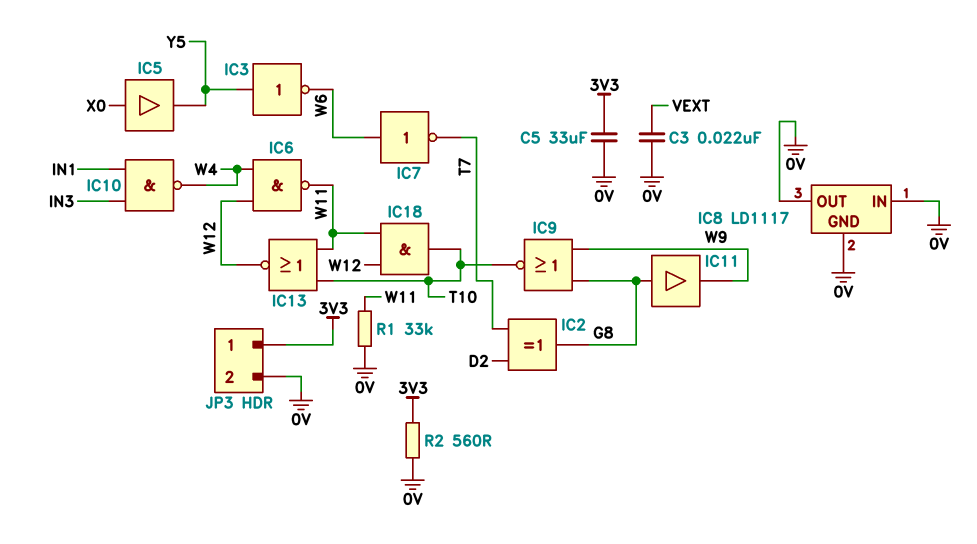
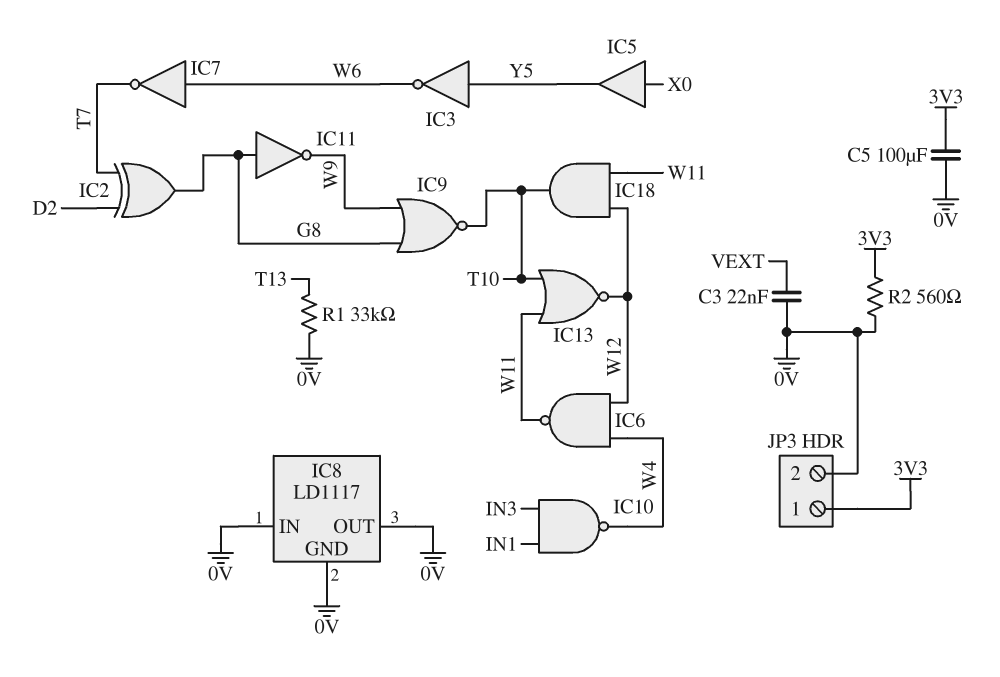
C5: 33uF (0V, 3V3) -> 100uF (0V, 3V3)
IC11: buffer (in G8, out W9) -> NOT (in G8, out W9)
R1: 33k (0V, W11) -> 33k (0V, T13)

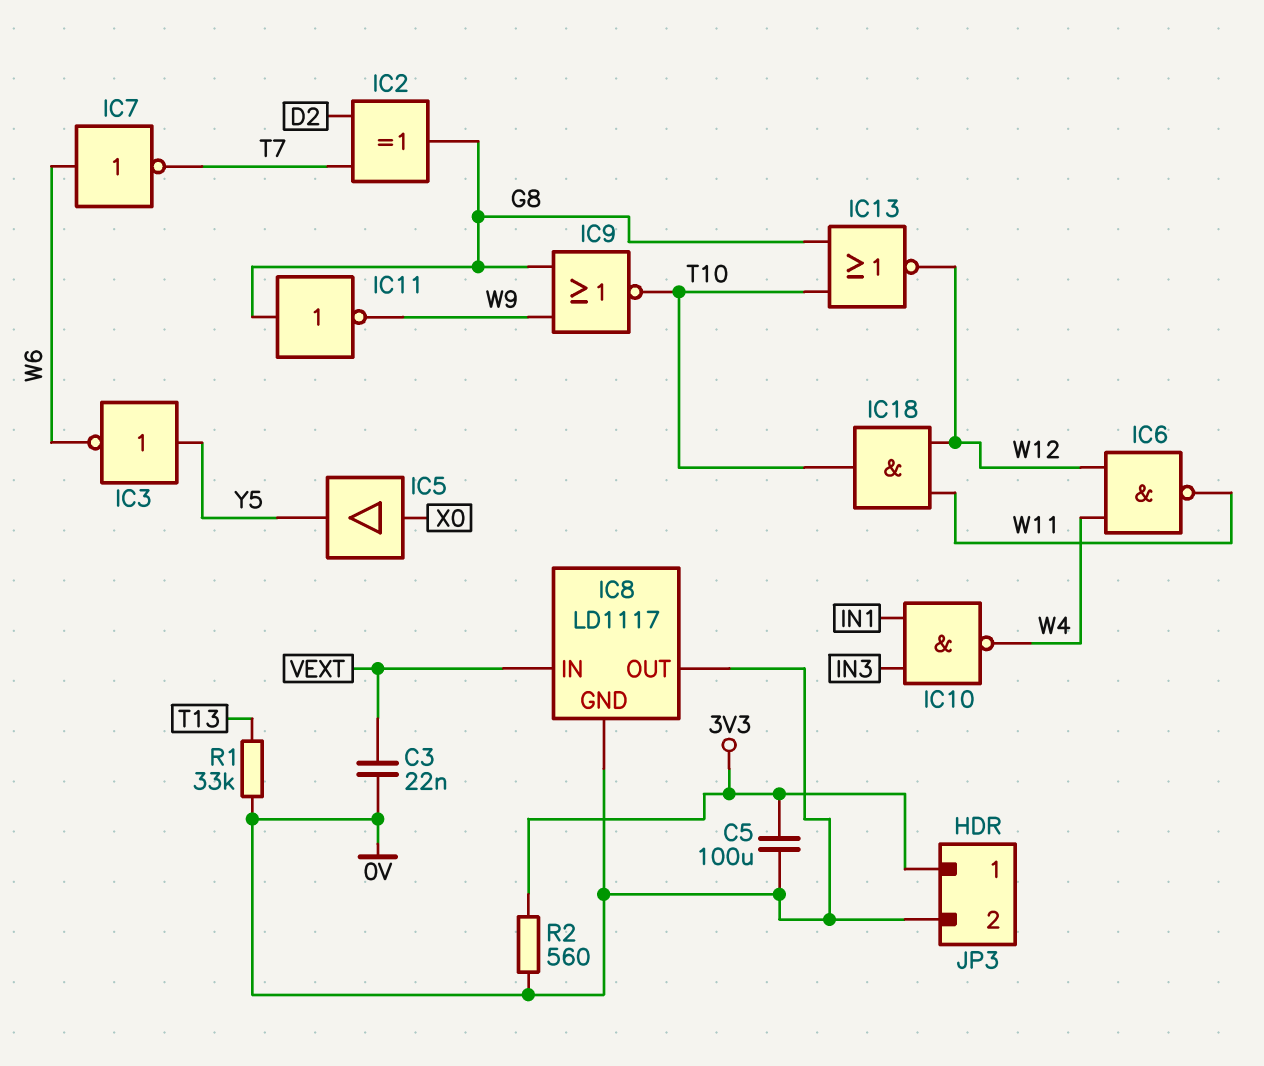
IC8 pin IN: 0V -> VEXT
IC13: NOR (in T10, in W11, out W12) -> NOR (in G8, in T10, out W12)

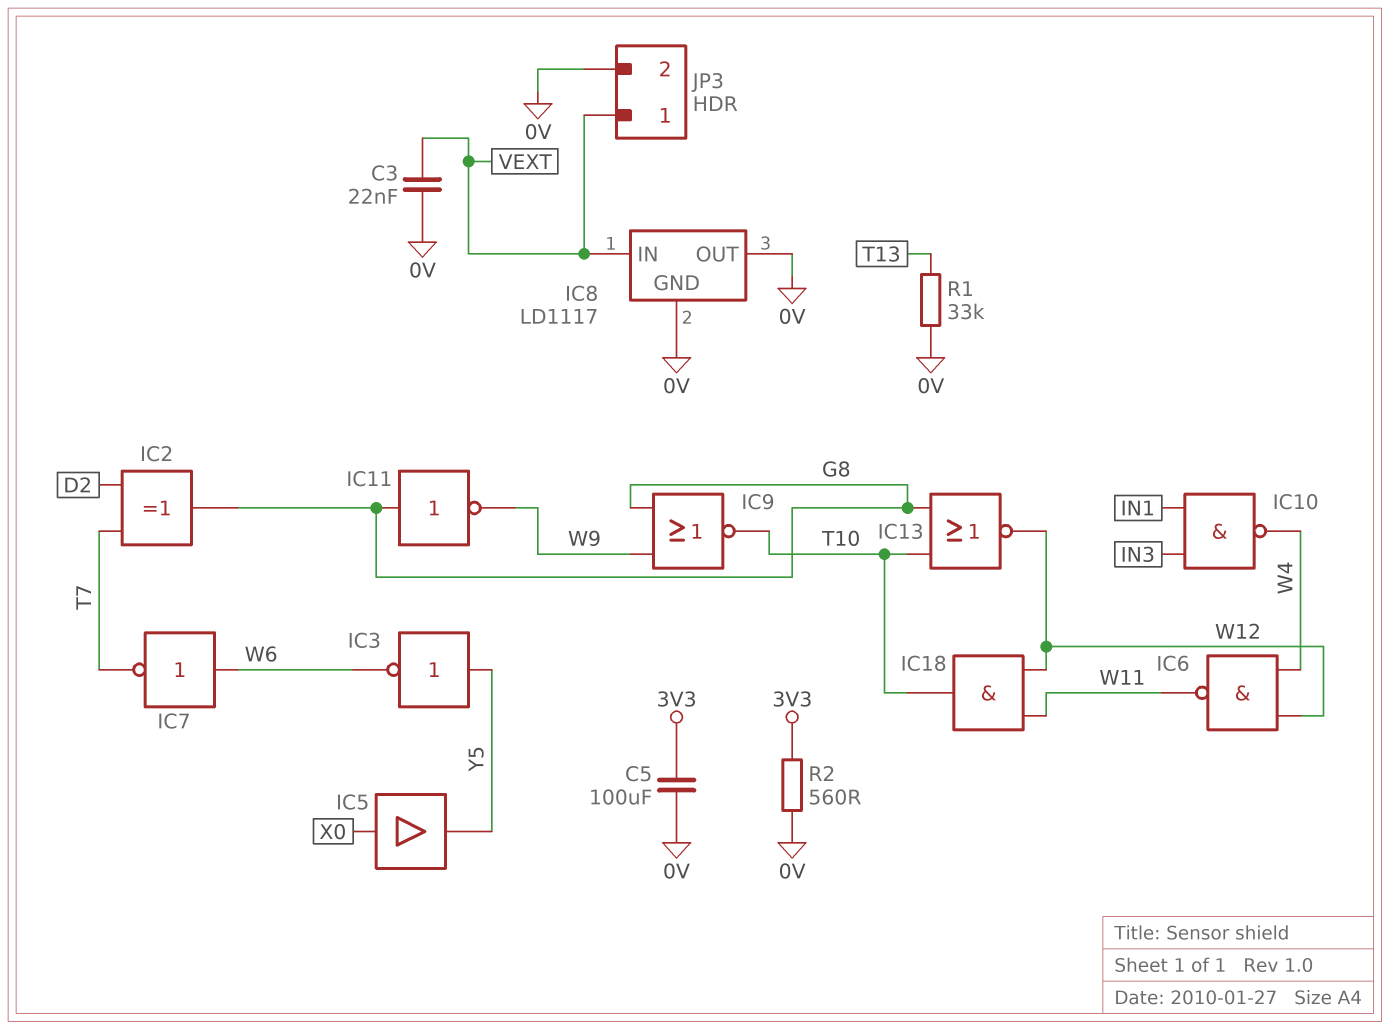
JP3 pin 1: 3V3 -> VEXT

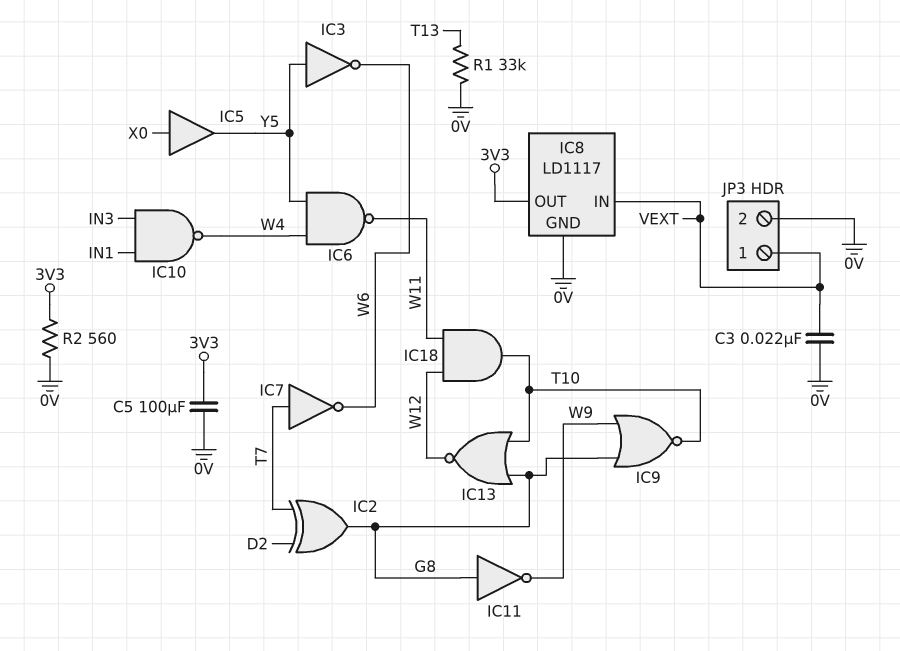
IC6: NAND (in W4, in W12, out W11) -> NAND (in W4, in Y5, out W11)
IC7: NOT (in W6, out T7) -> NOT (in T7, out W6)
IC8 pin OUT: 0V -> 3V3

